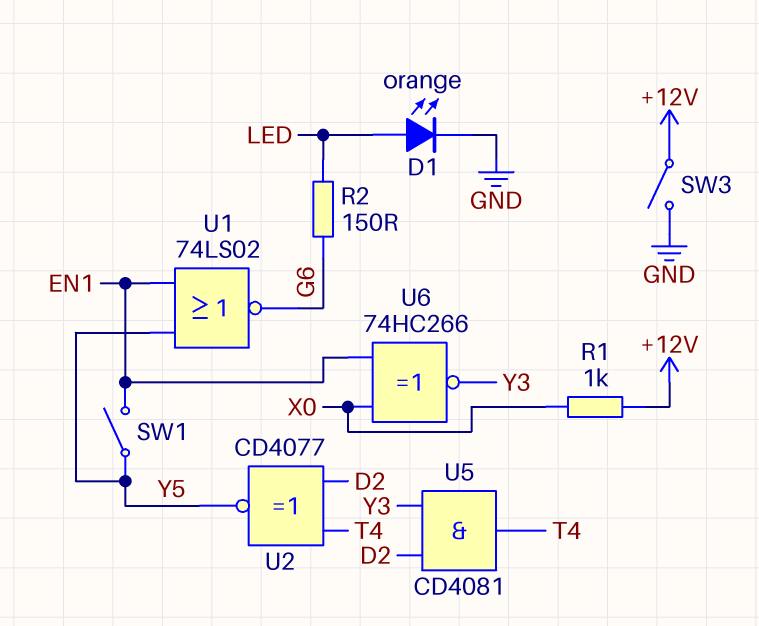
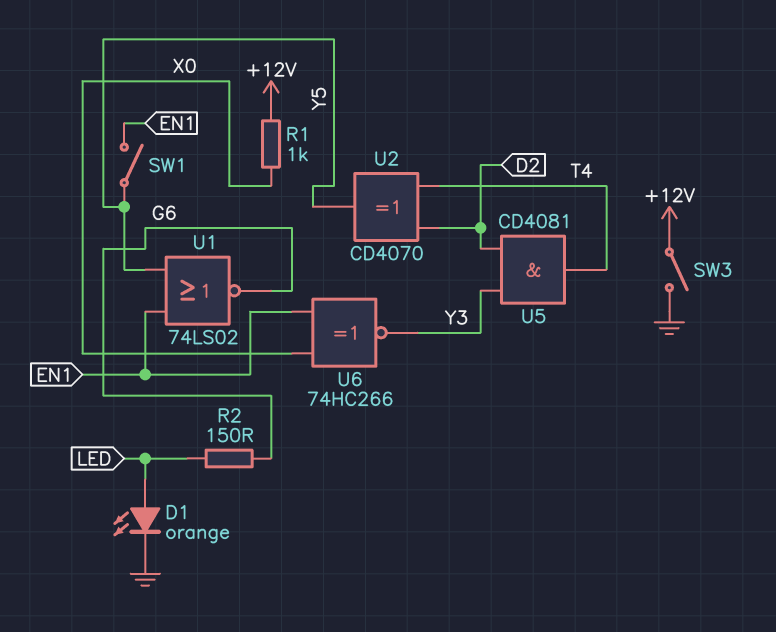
U2: XNOR CD4077 (in D2, in T4, out Y5) -> XOR CD4070 (in D2, in T4, out Y5)

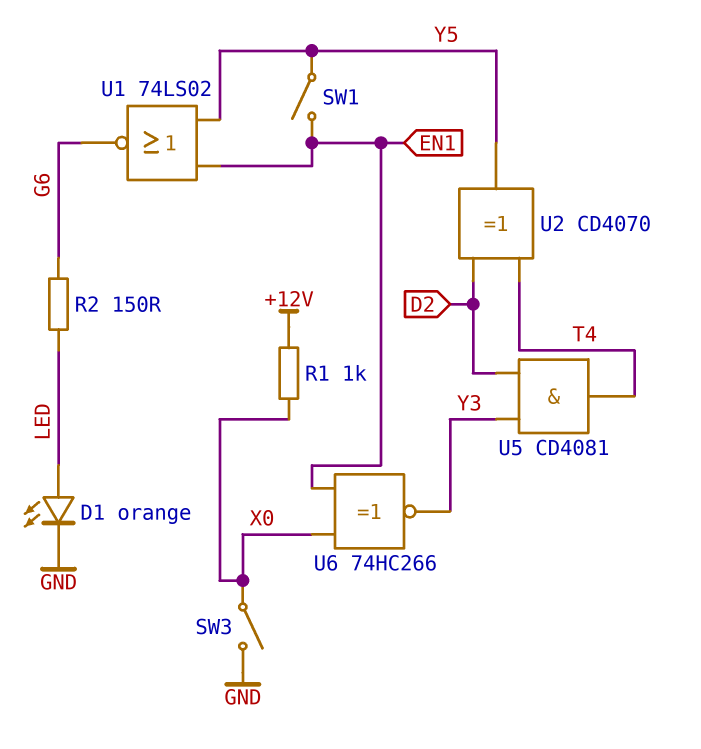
SW3: switch (+12V, GND) -> switch (GND, X0)

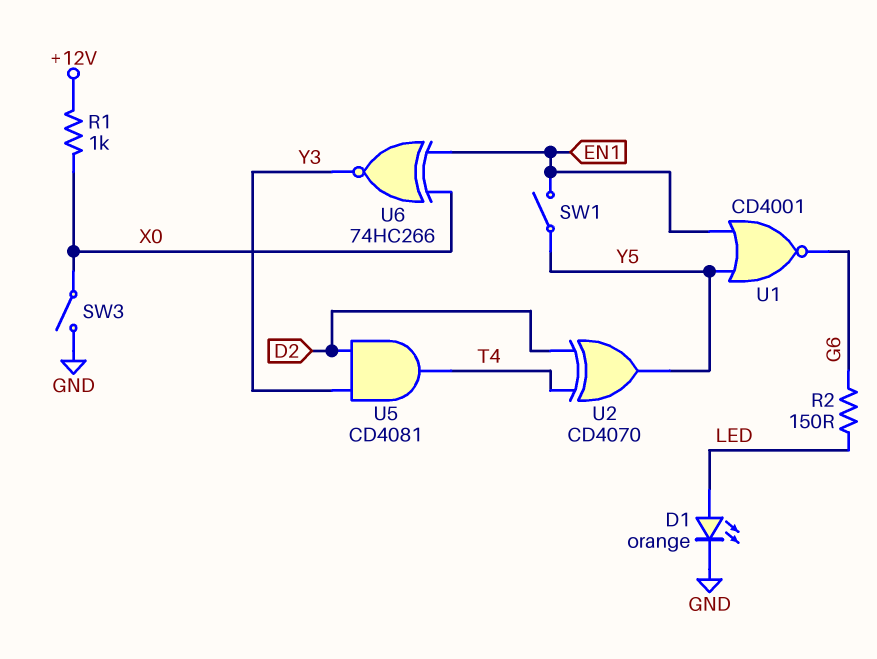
U1: NOR 74LS02 (in EN1, in Y5, out G6) -> NOR CD4001 (in EN1, in Y5, out G6)

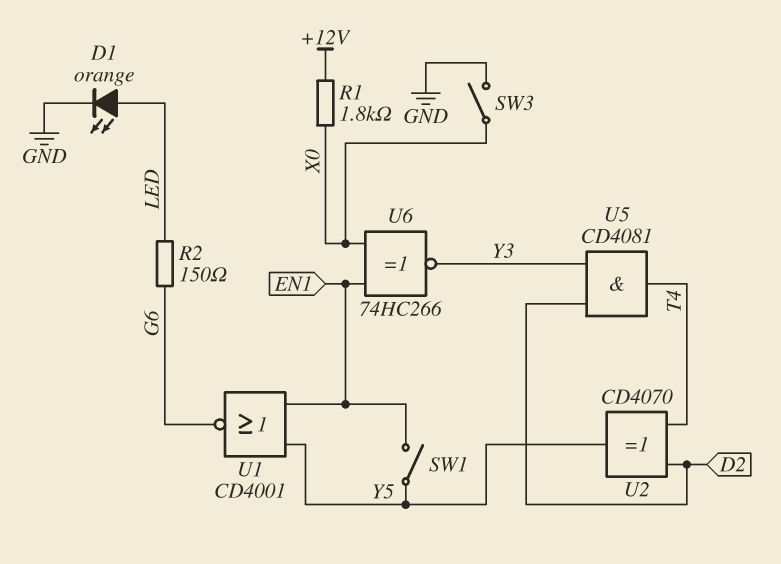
R1: 1k (+12V, X0) -> 1.8k (+12V, X0)

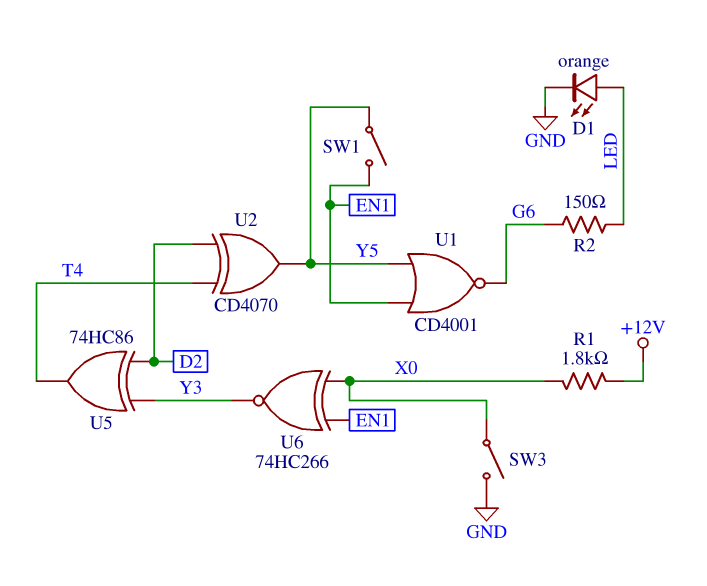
U5: AND CD4081 (in D2, in Y3, out T4) -> XOR 74HC86 (in D2, in Y3, out T4)

